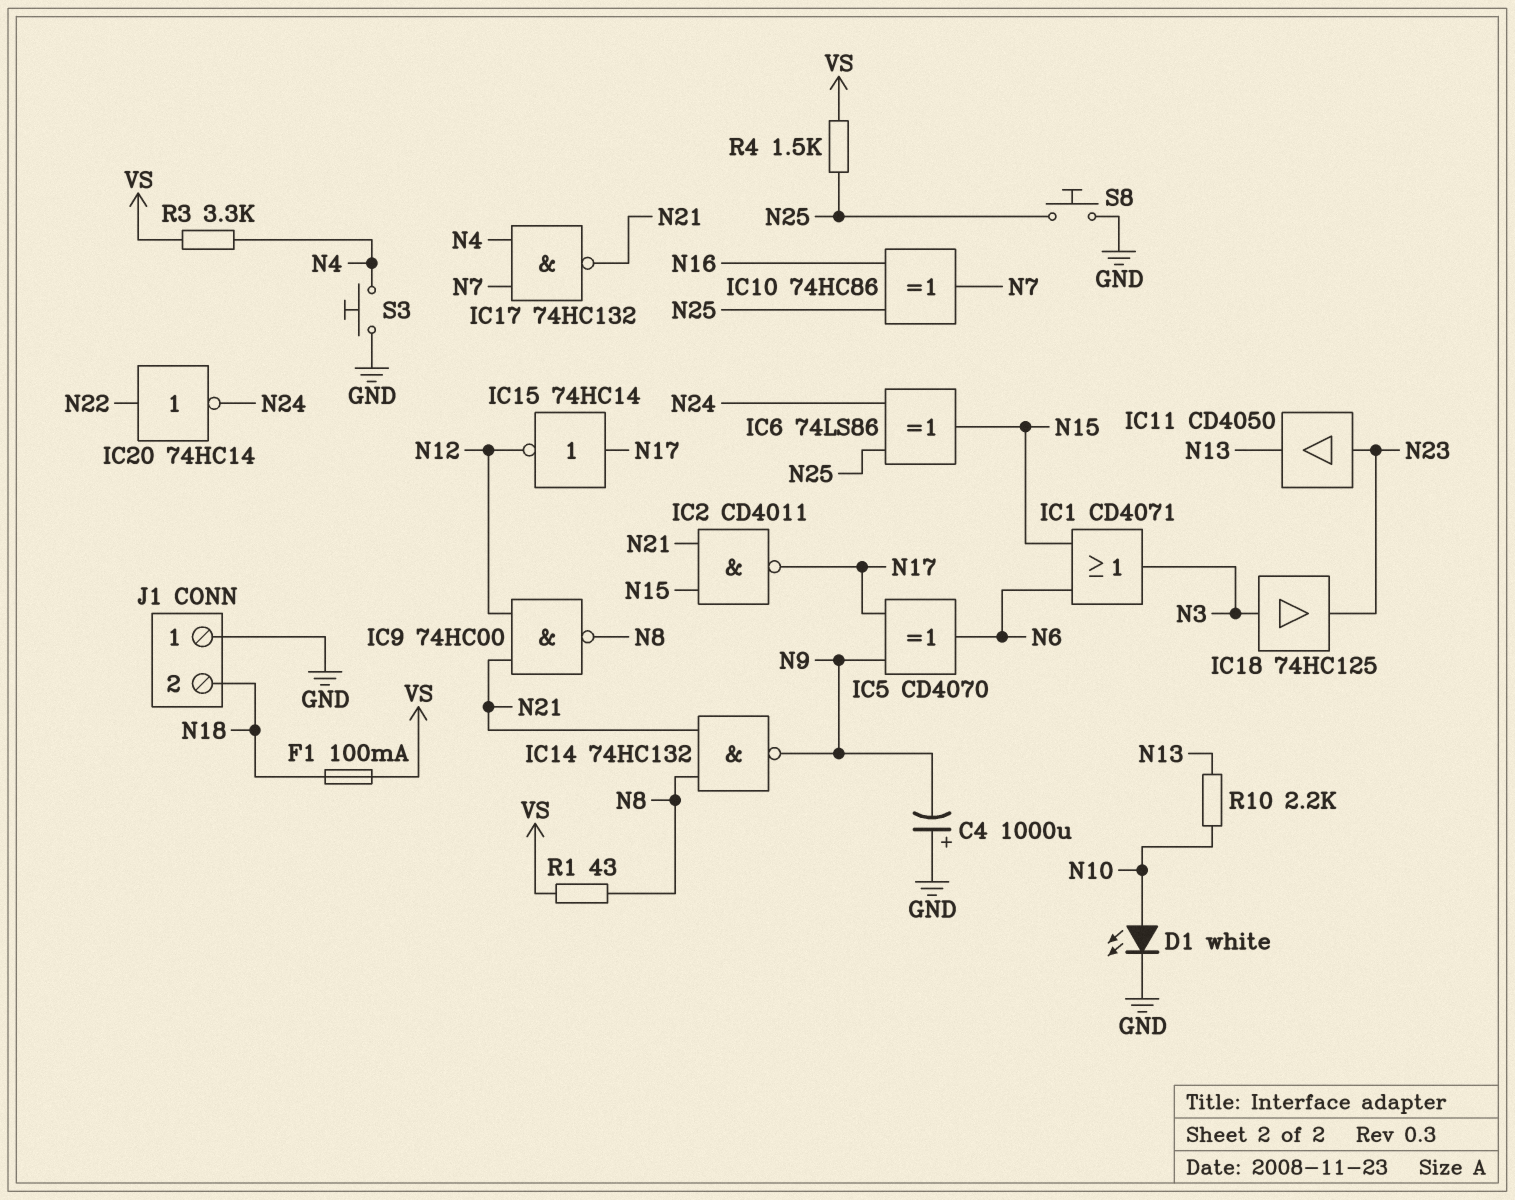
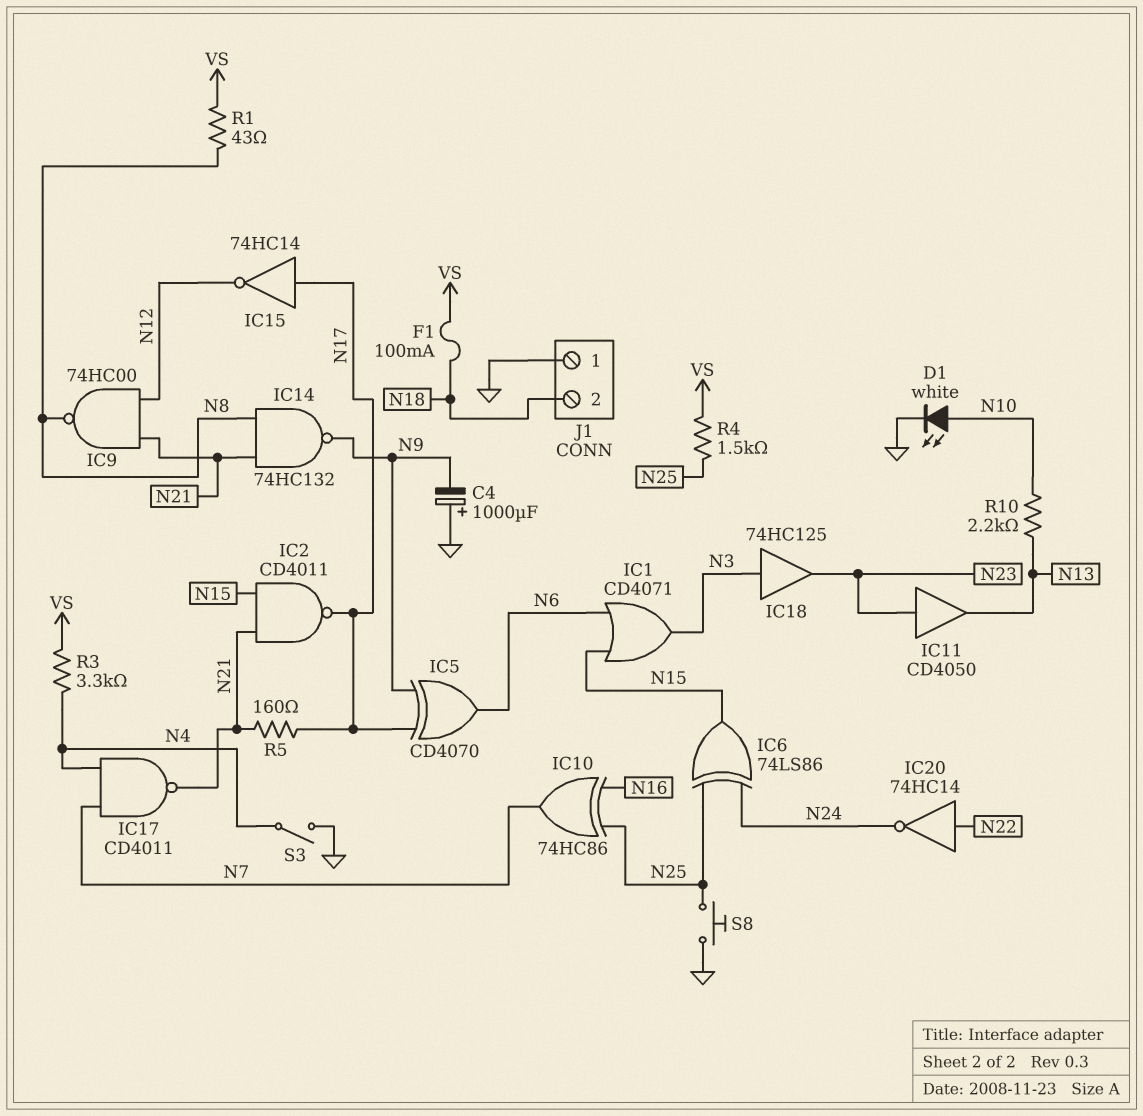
IC17: NAND 74HC132 (in N4, in N7, out N21) -> NAND CD4011 (in N4, in N7, out N21)
R5: none -> 160 (N17, N21)
S3: button (GND, N4) -> switch (GND, N4)

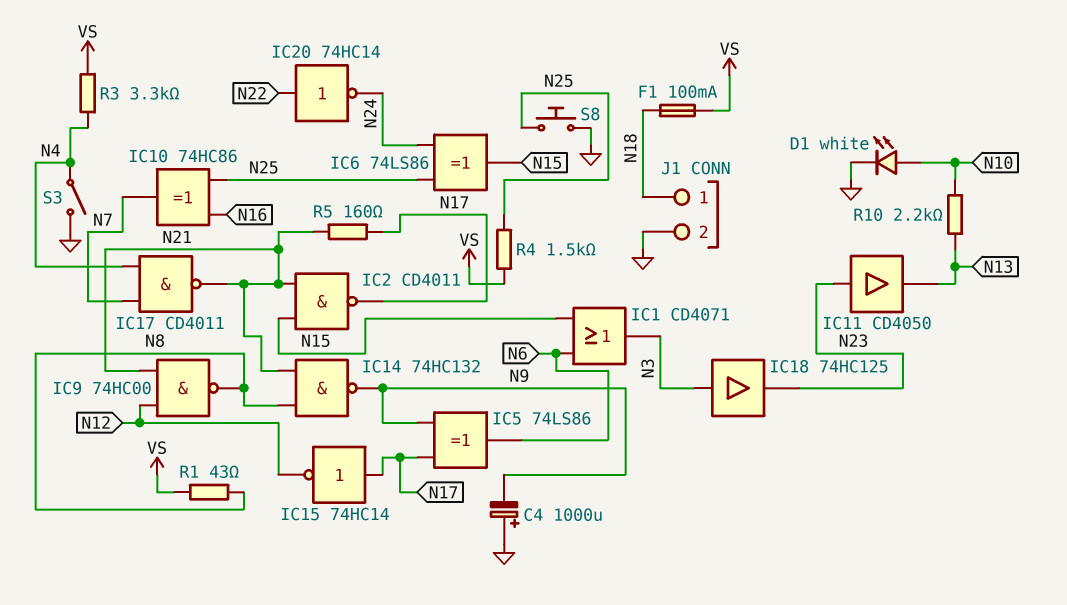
IC5: XOR CD4070 (in N9, in N17, out N6) -> XOR 74LS86 (in N9, in N17, out N6)
J1 pin 1: GND -> N18
J1 pin 2: N18 -> GND

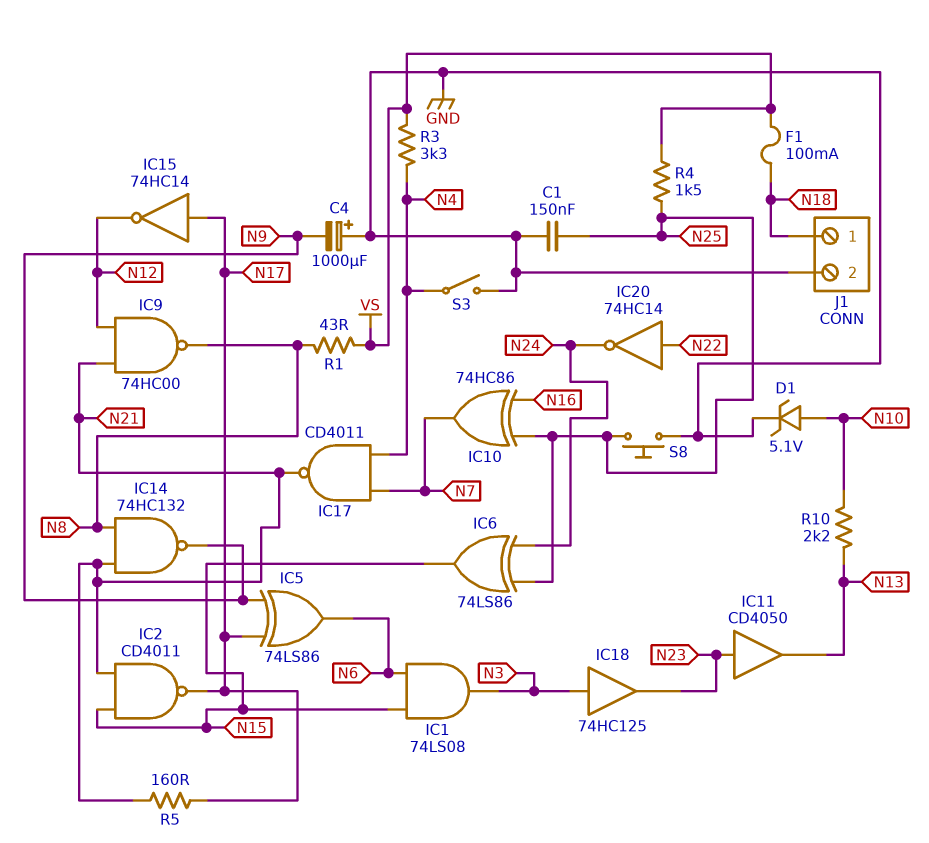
C1: none -> 150nF (GND, N25)
D1: LED white (A N10, K GND) -> zener 5.1V (A N10, K GND)
IC1: OR CD4071 (in N6, in N15, out N3) -> AND 74LS08 (in N6, in N15, out N3)

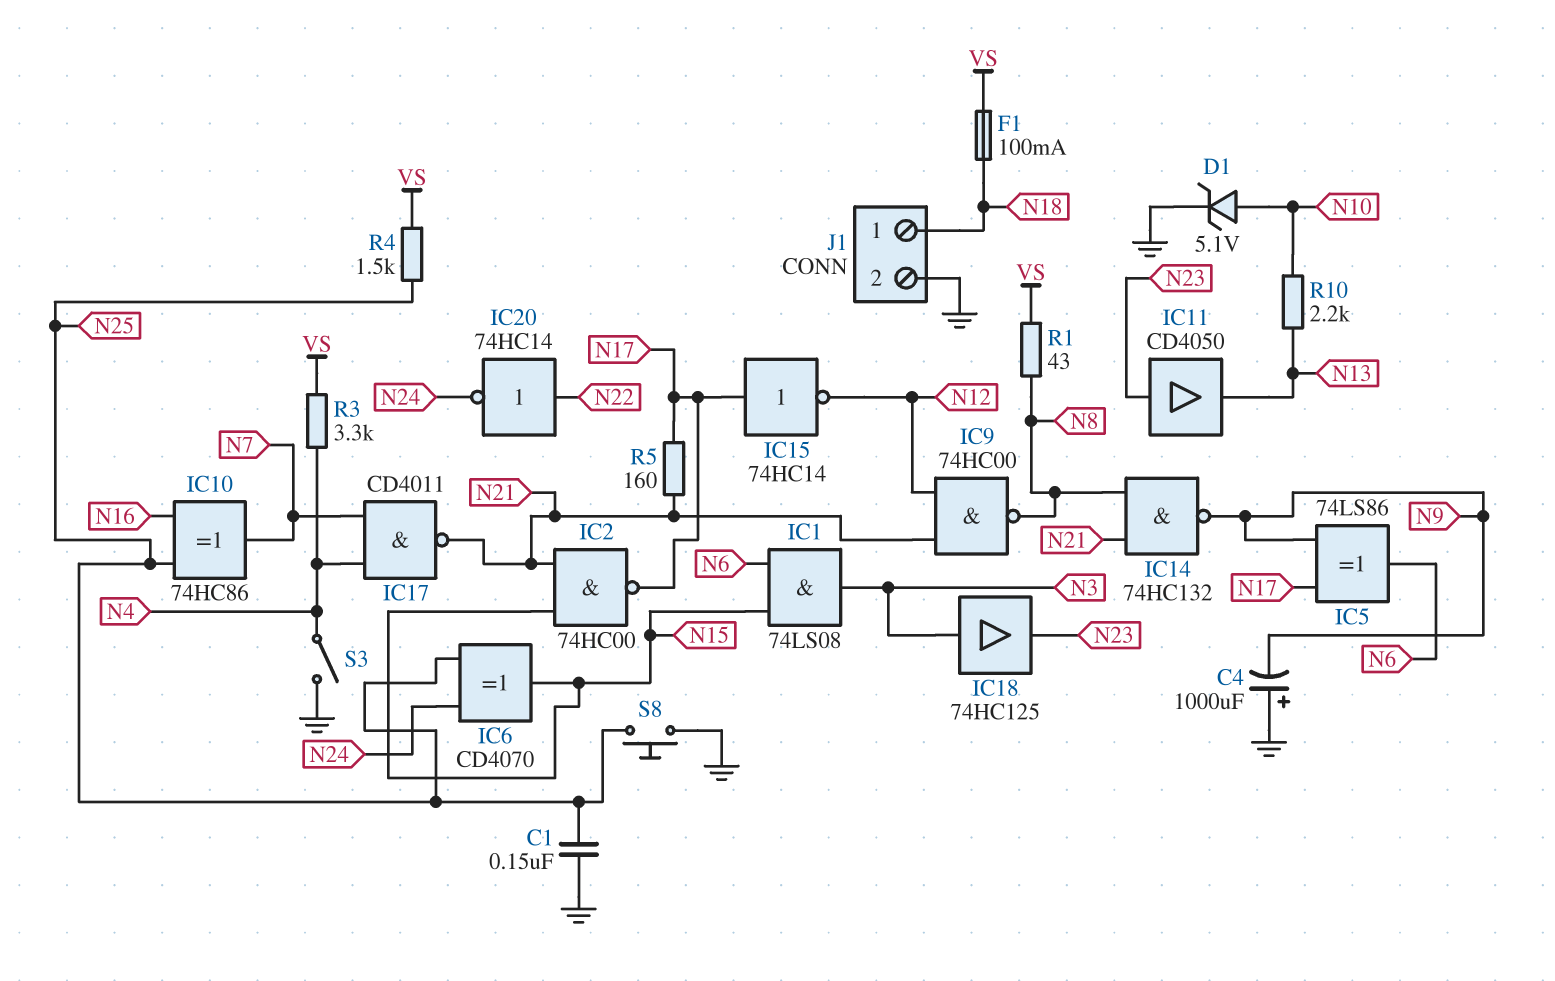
IC2: NAND CD4011 (in N15, in N21, out N17) -> NAND 74HC00 (in N15, in N21, out N17)
IC6: XOR 74LS86 (in N24, in N25, out N15) -> XOR CD4070 (in N24, in N25, out N15)

